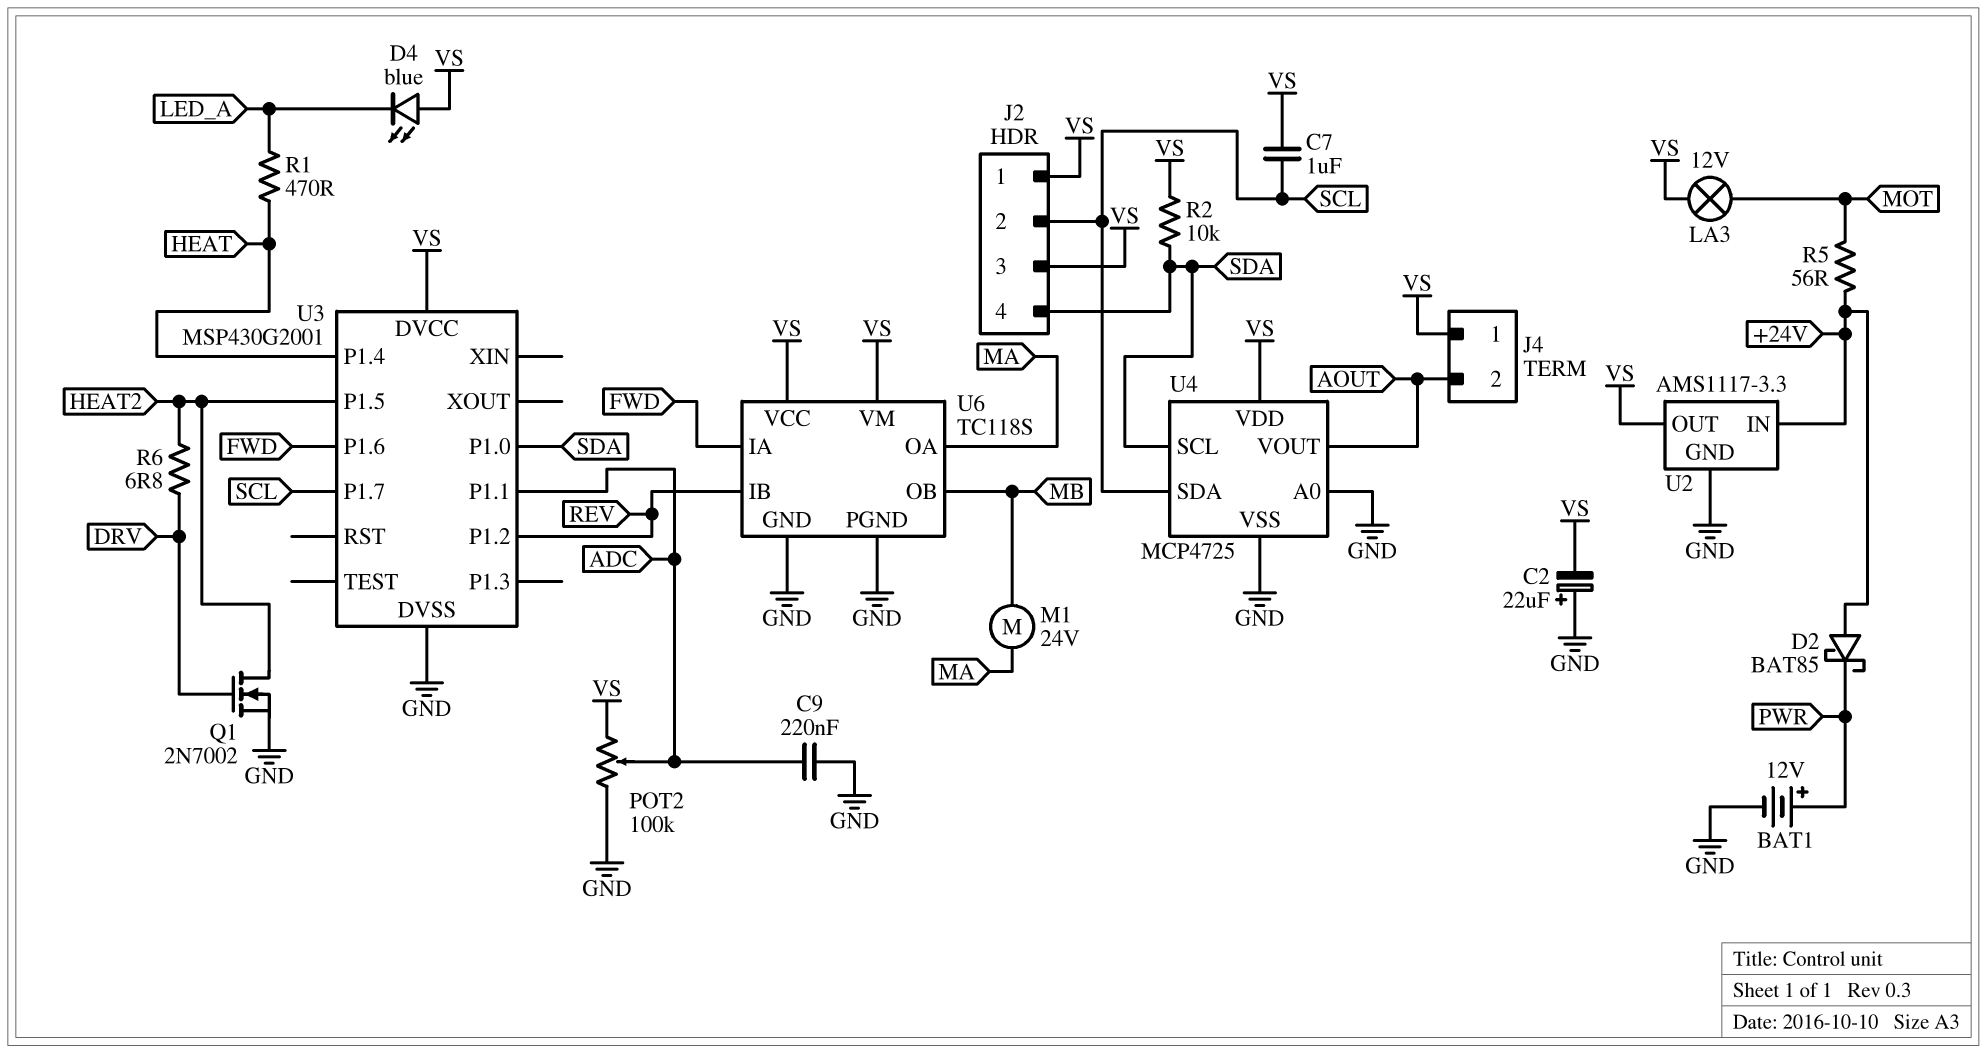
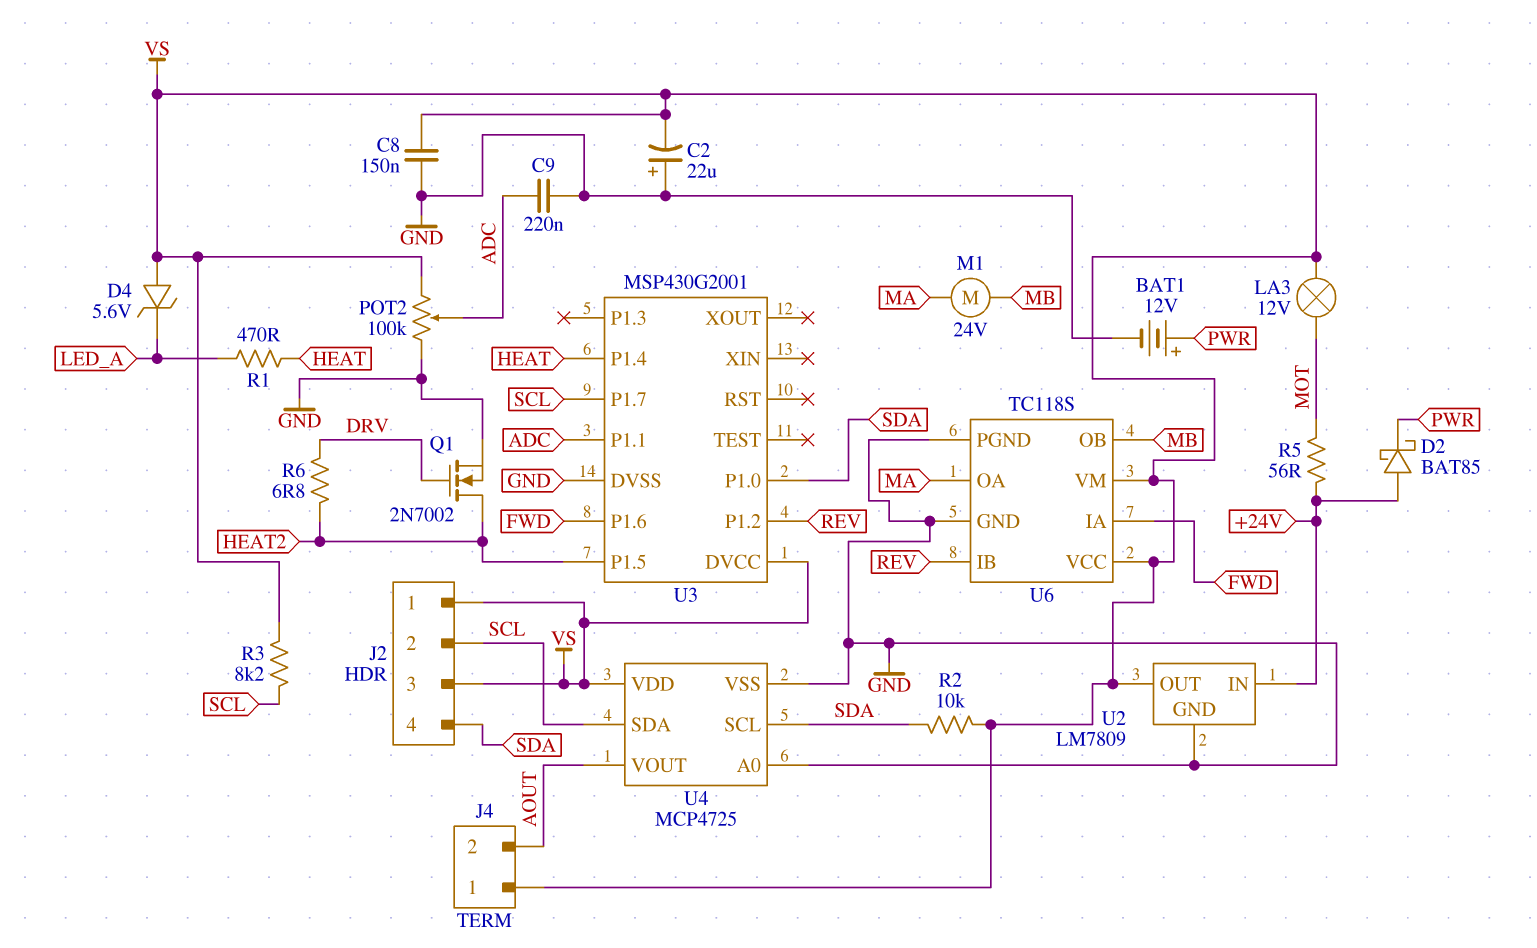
C7: 1uF (SCL, VS) -> none
C8: none -> 150nF (GND, VS)
D4: LED blue (A VS, K LED_A) -> zener 5.6V (A VS, K LED_A)
R3: none -> 8.2k (SCL, VS)
U2: AMS1117-3.3 -> LM7809

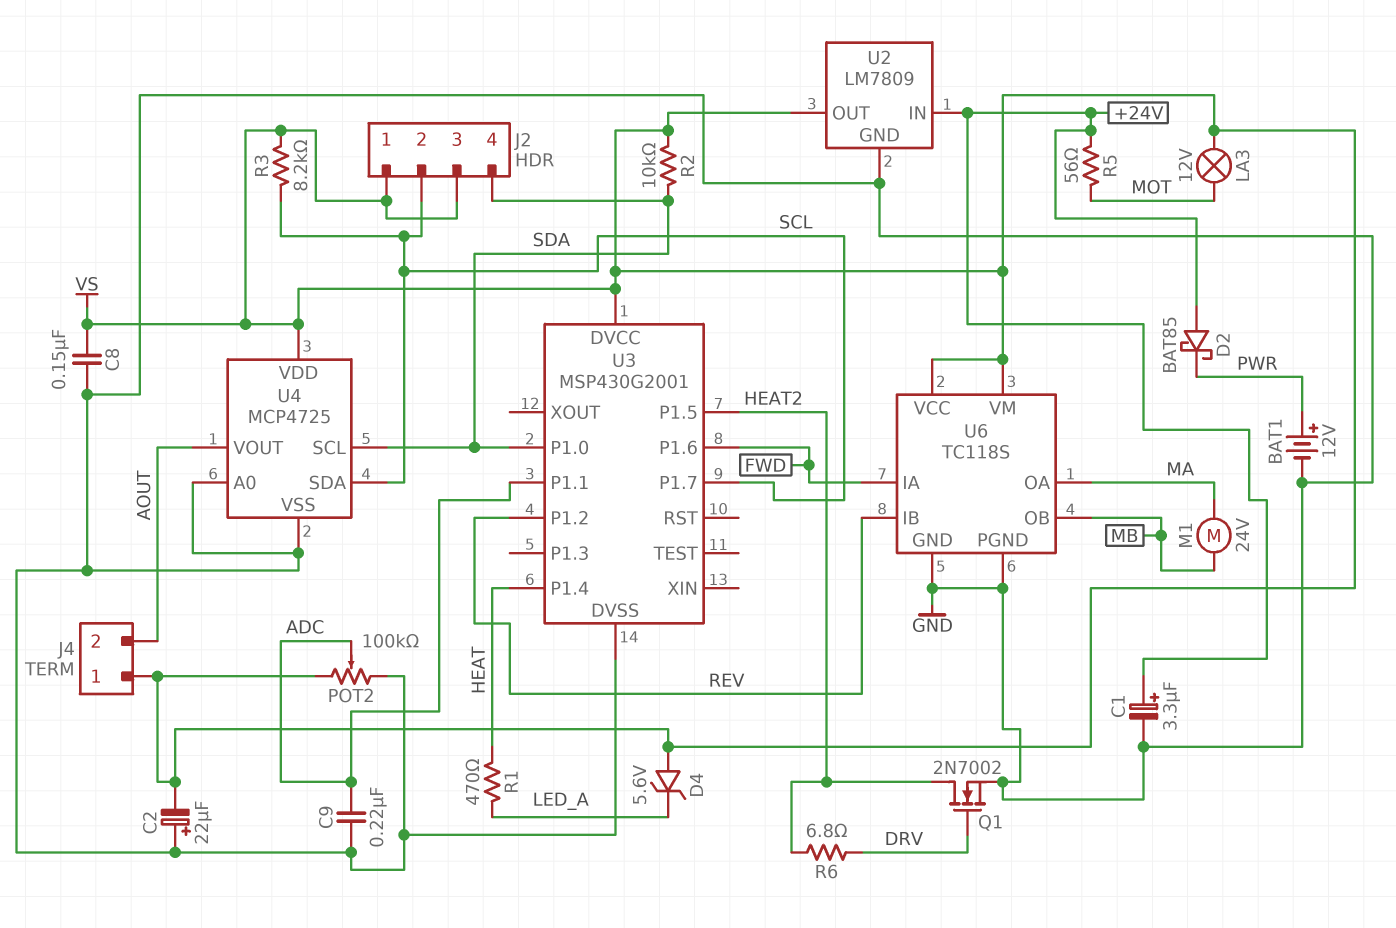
C1: none -> 3.3uF (plus +24V, minus GND)

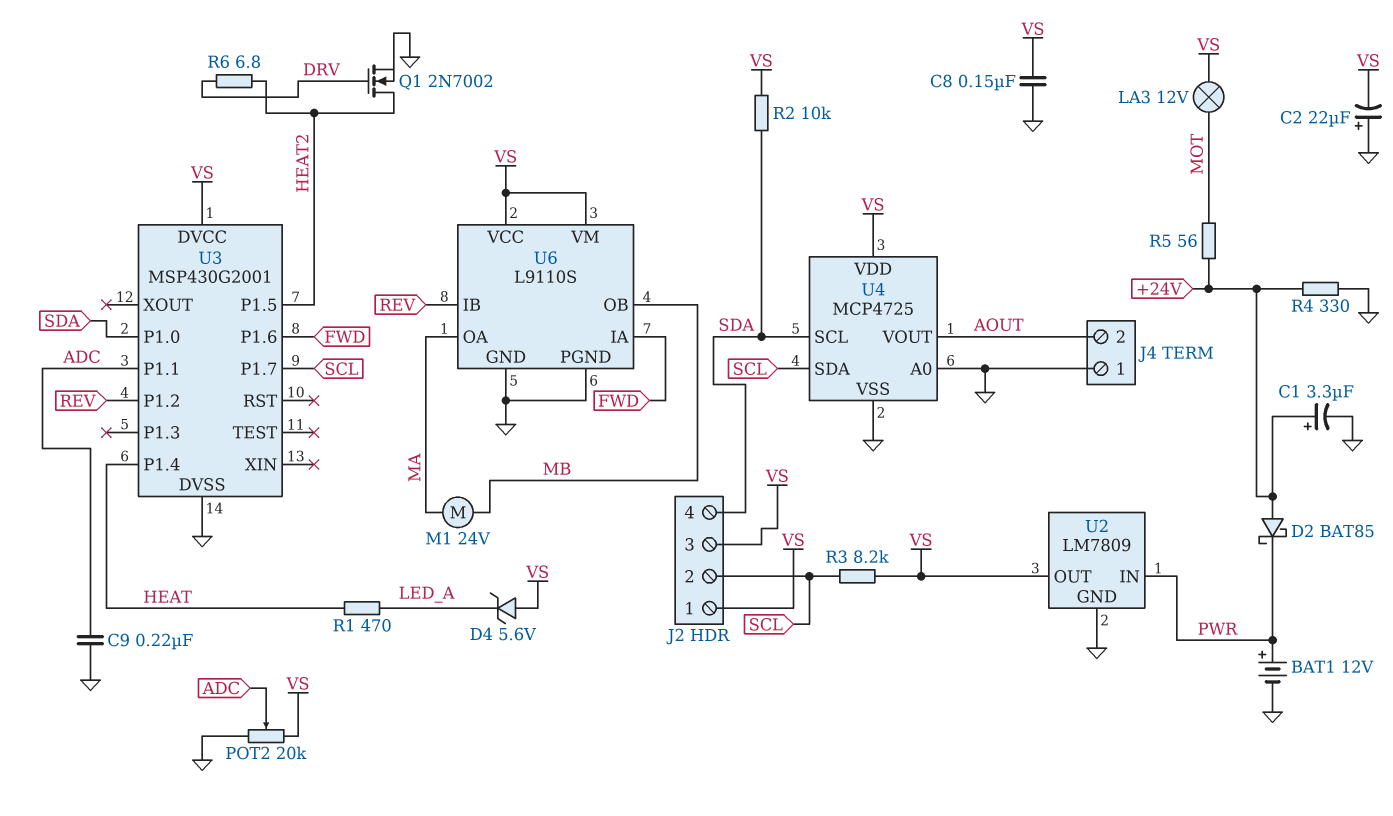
J4 pin 1: VS -> GND
POT2: 100k (GND, VS, wiper ADC) -> 20k (GND, VS, wiper ADC)
R4: none -> 330 (+24V, GND)
U2 pin IN: +24V -> PWR
U6: TC118S -> L9110S

